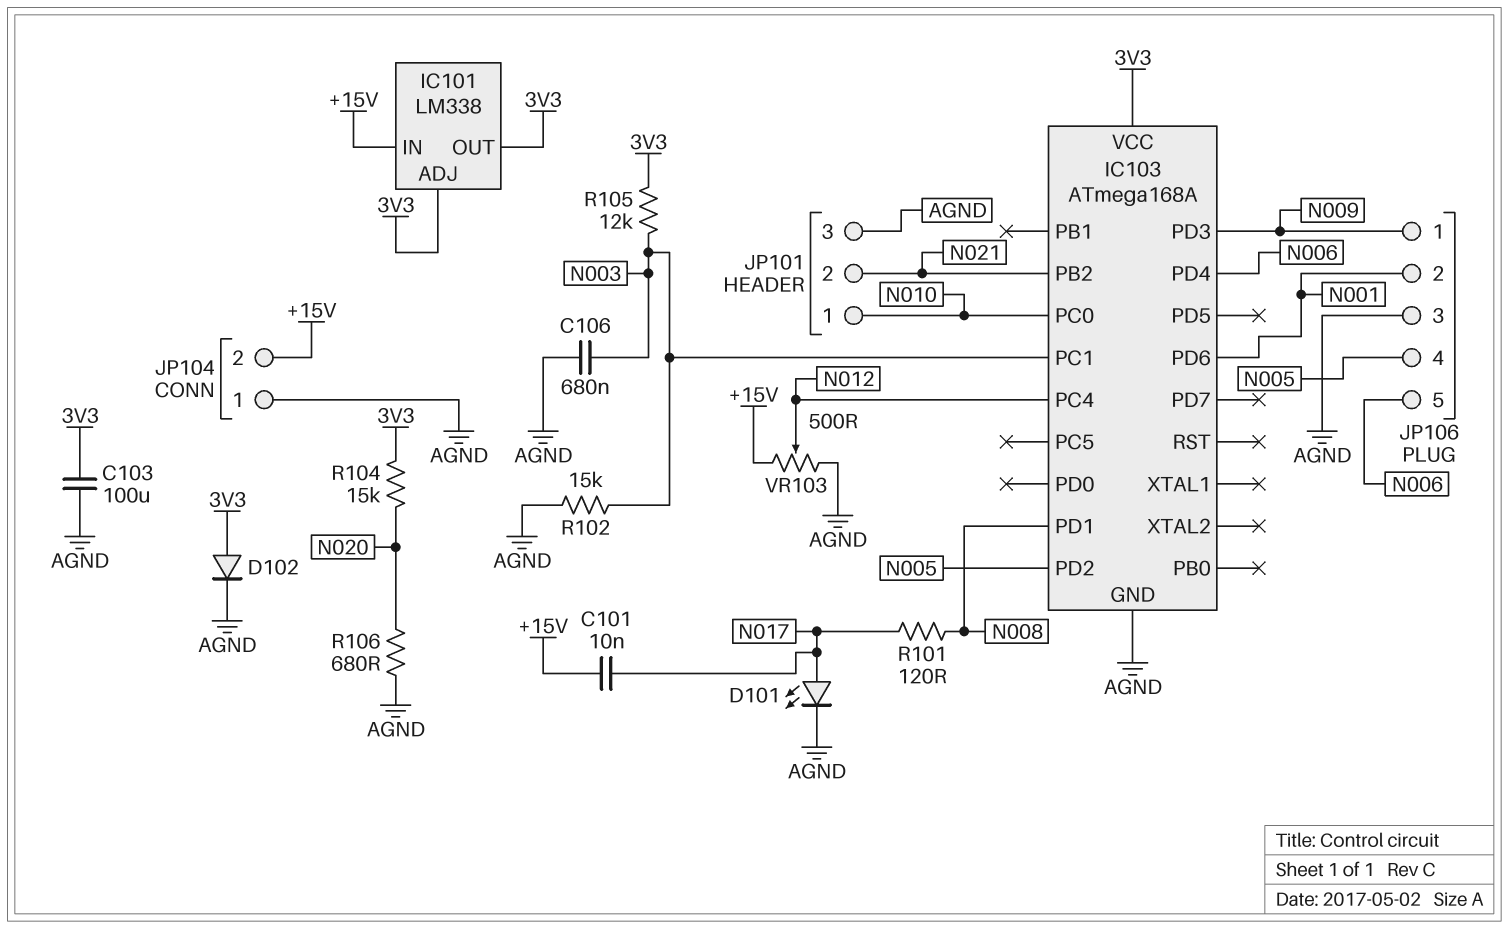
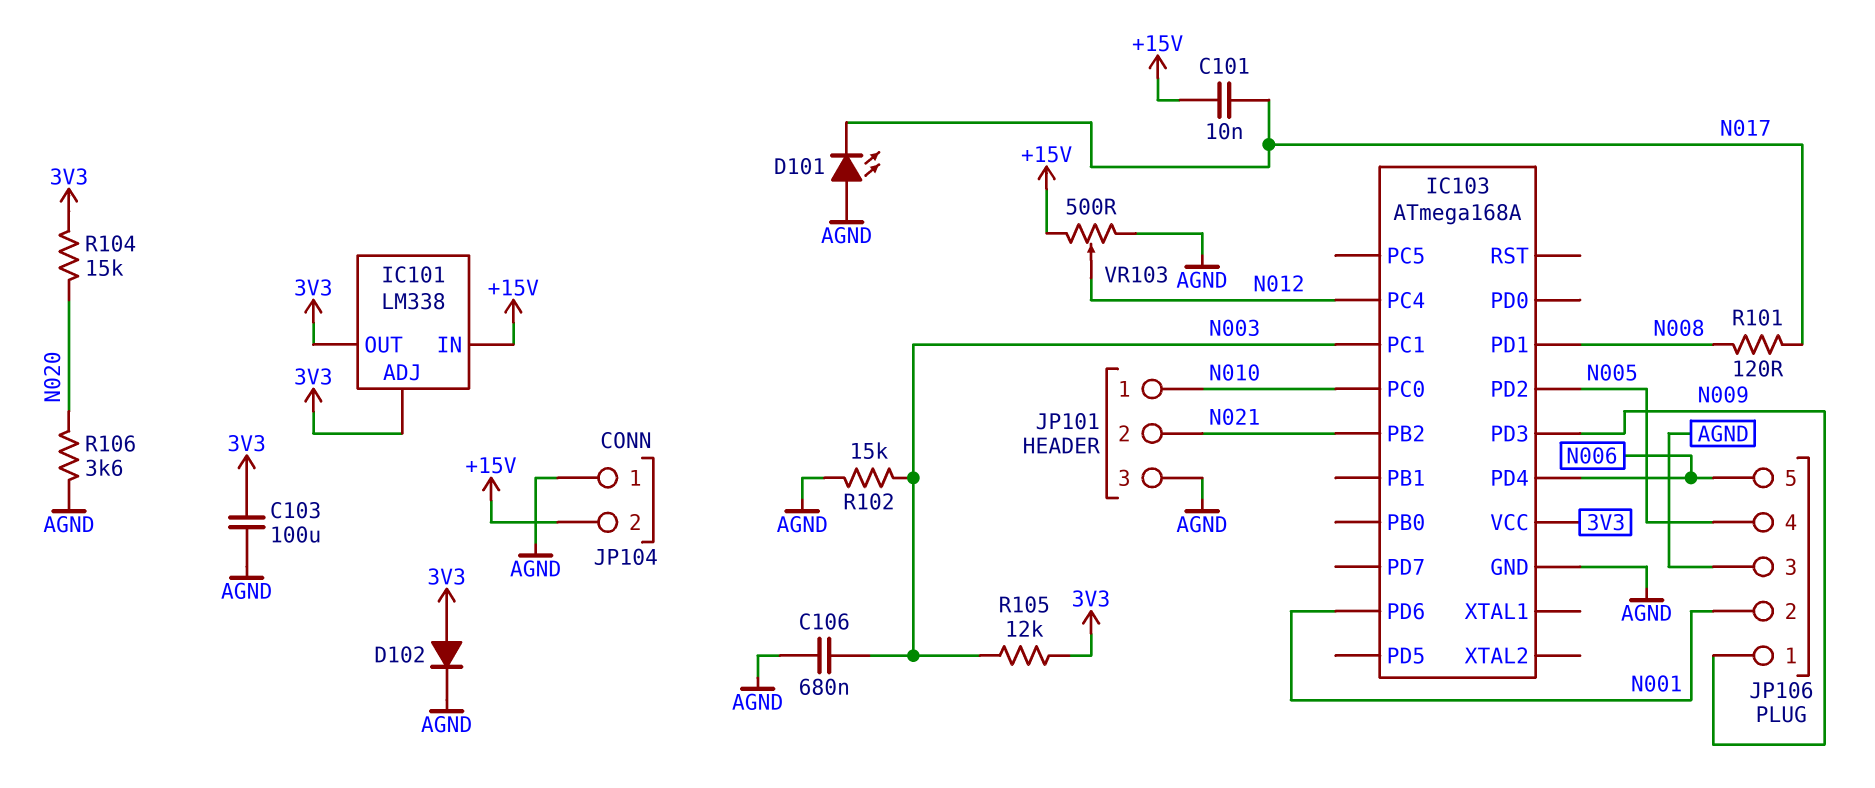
D101: LED (A N017, K AGND) -> LED (A AGND, K N017)
R106: 680 (AGND, N020) -> 3.6k (AGND, N020)

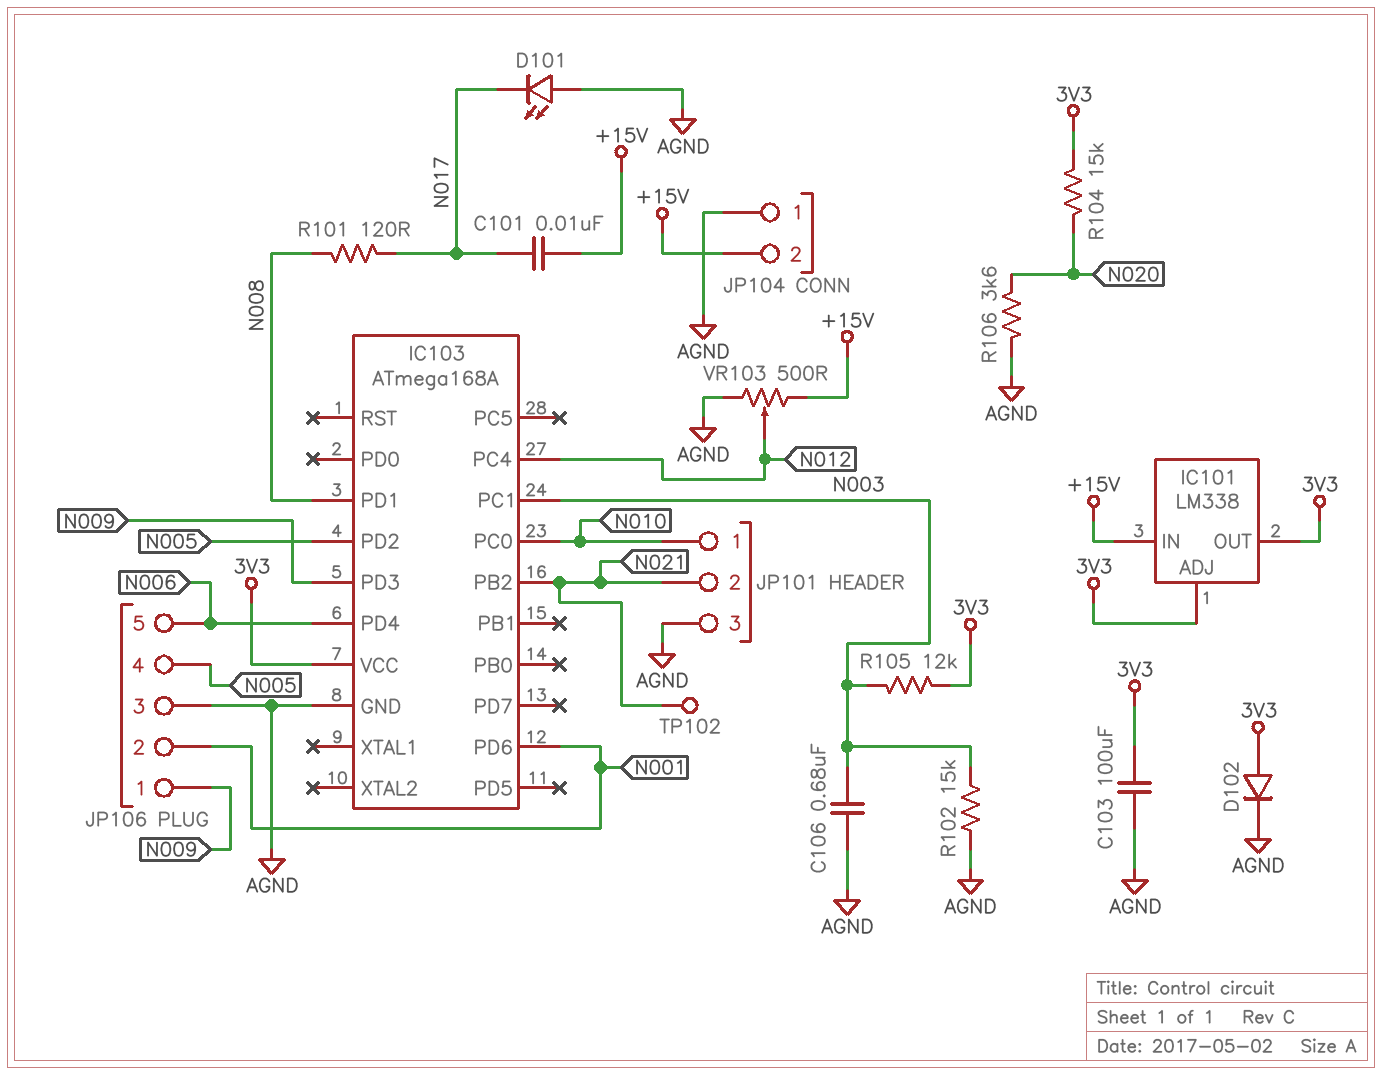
TP102: none -> test point (N021)

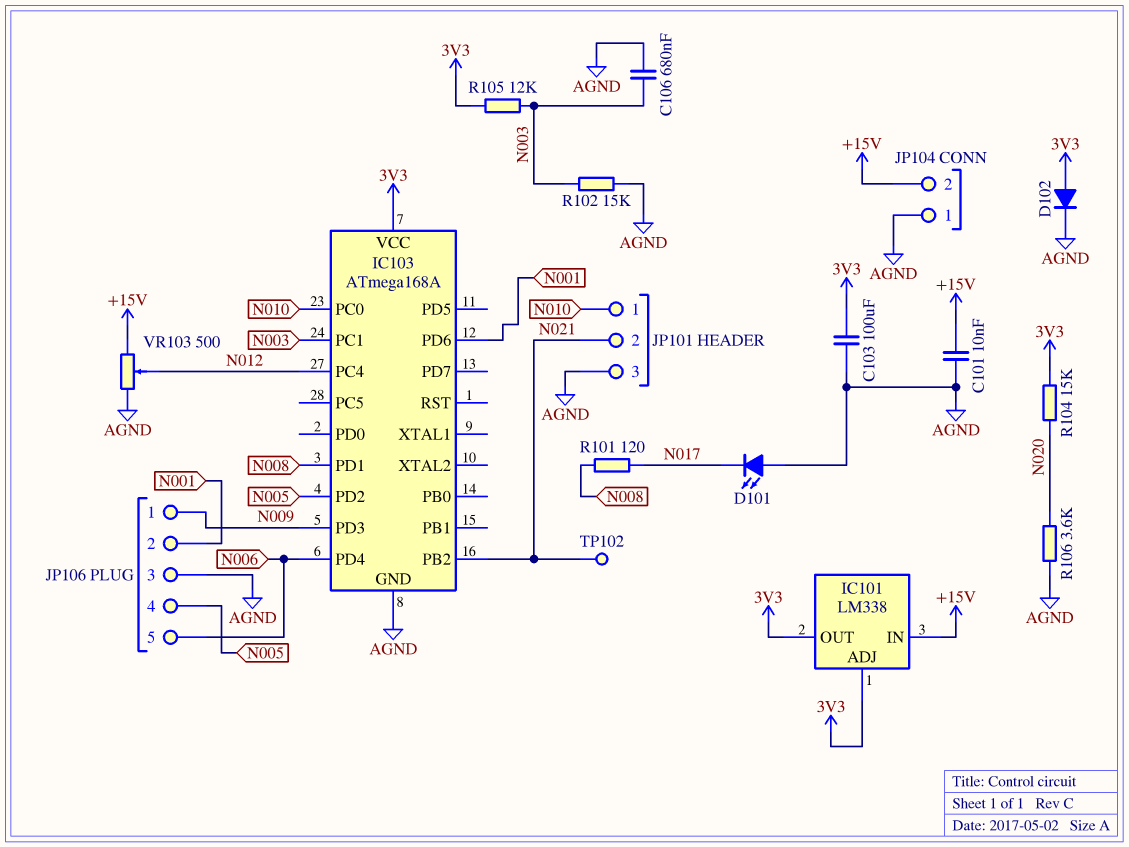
C101: 10nF (+15V, N017) -> 10nF (+15V, AGND)

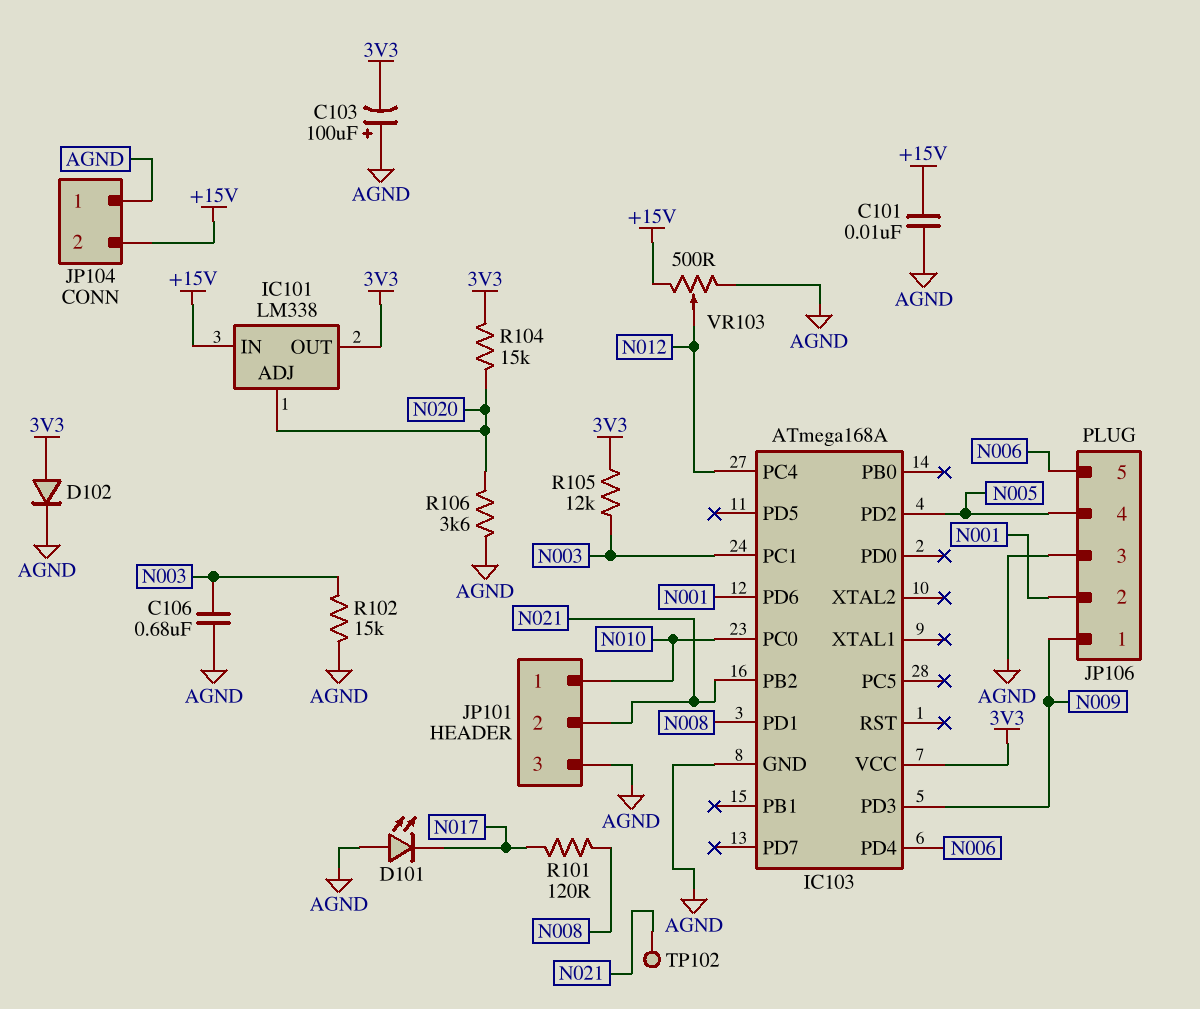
C103: 100uF (3V3, AGND) -> 100uF (plus AGND, minus 3V3)
IC101 pin ADJ: 3V3 -> N020

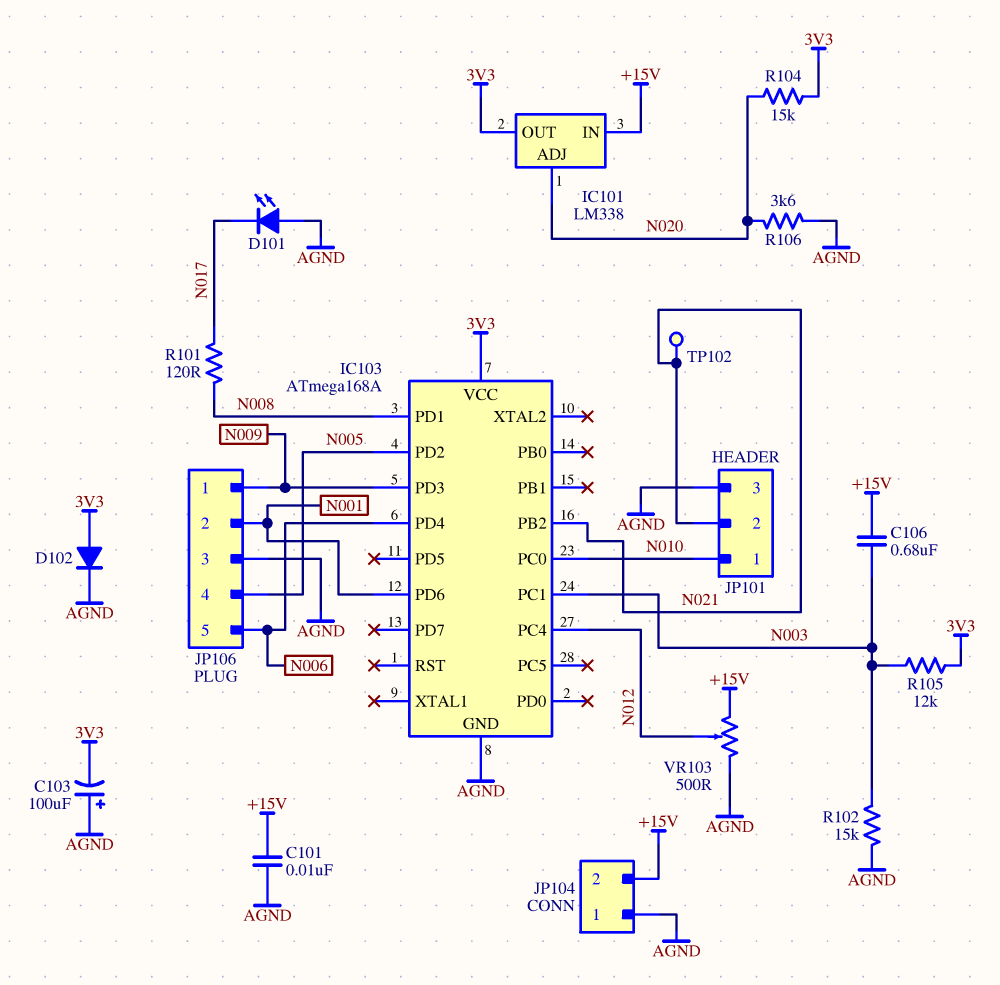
C106: 680nF (AGND, N003) -> 680nF (+15V, N003)

